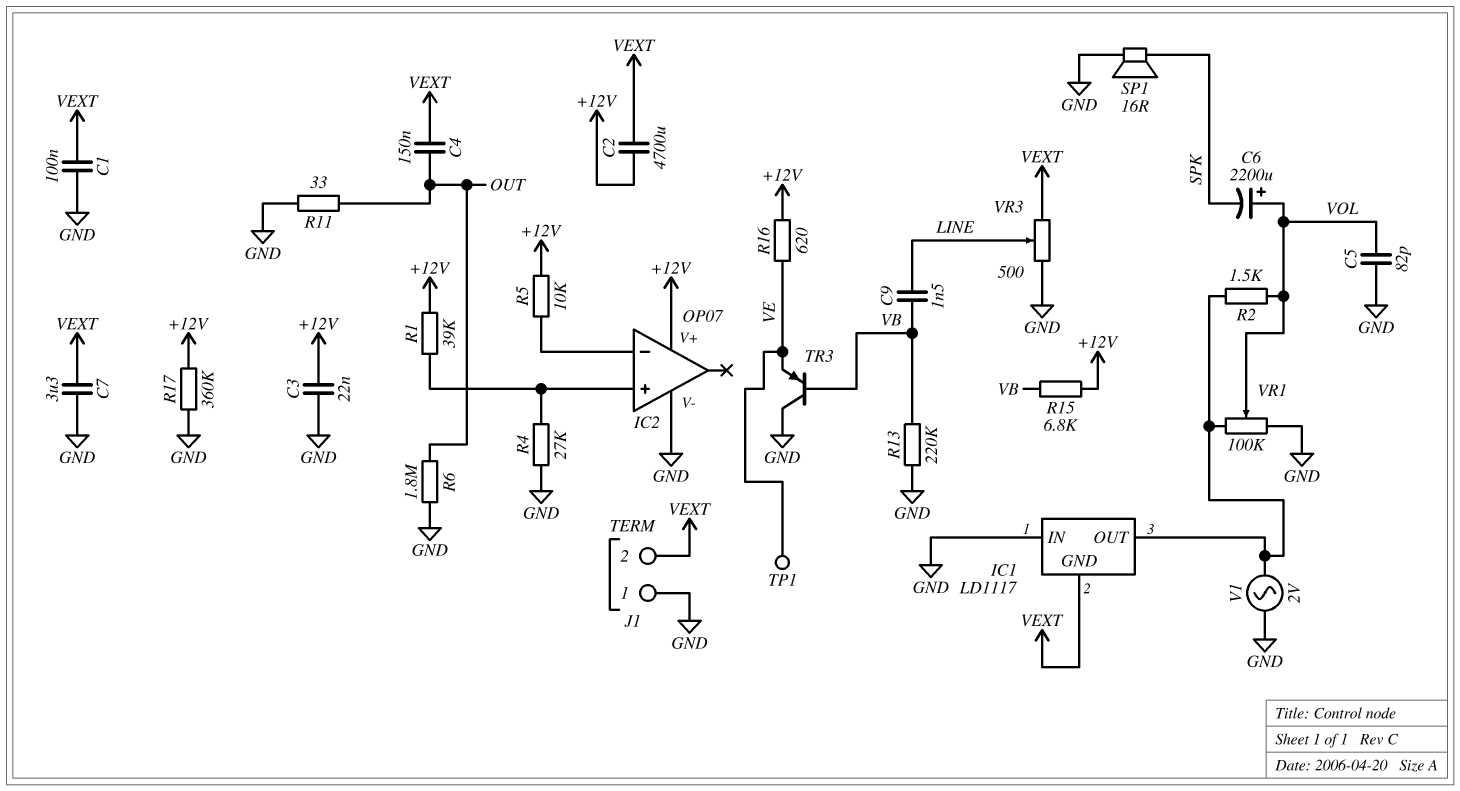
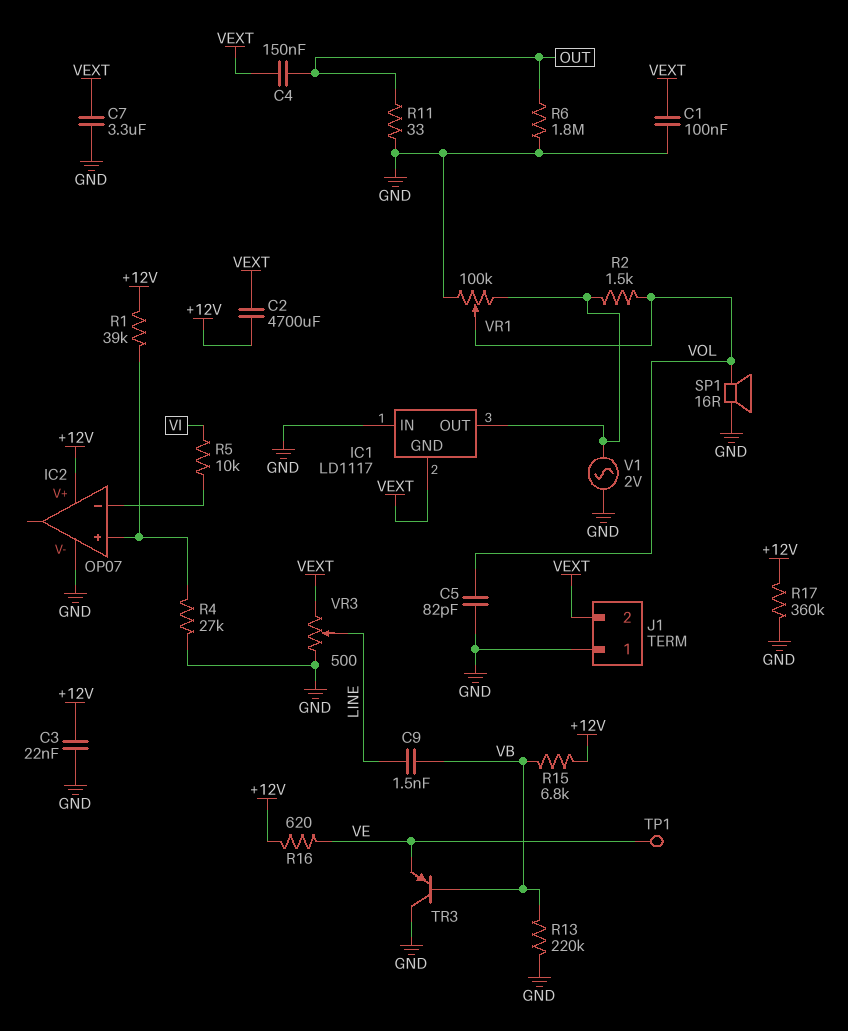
C6: 2200uF (plus VOL, minus SPK) -> none
R5: 10k (+12V, IC2/in-) -> 10k (IC2/in-, VI)
SP1: speaker 16R (GND, SPK) -> speaker 16R (GND, VOL)

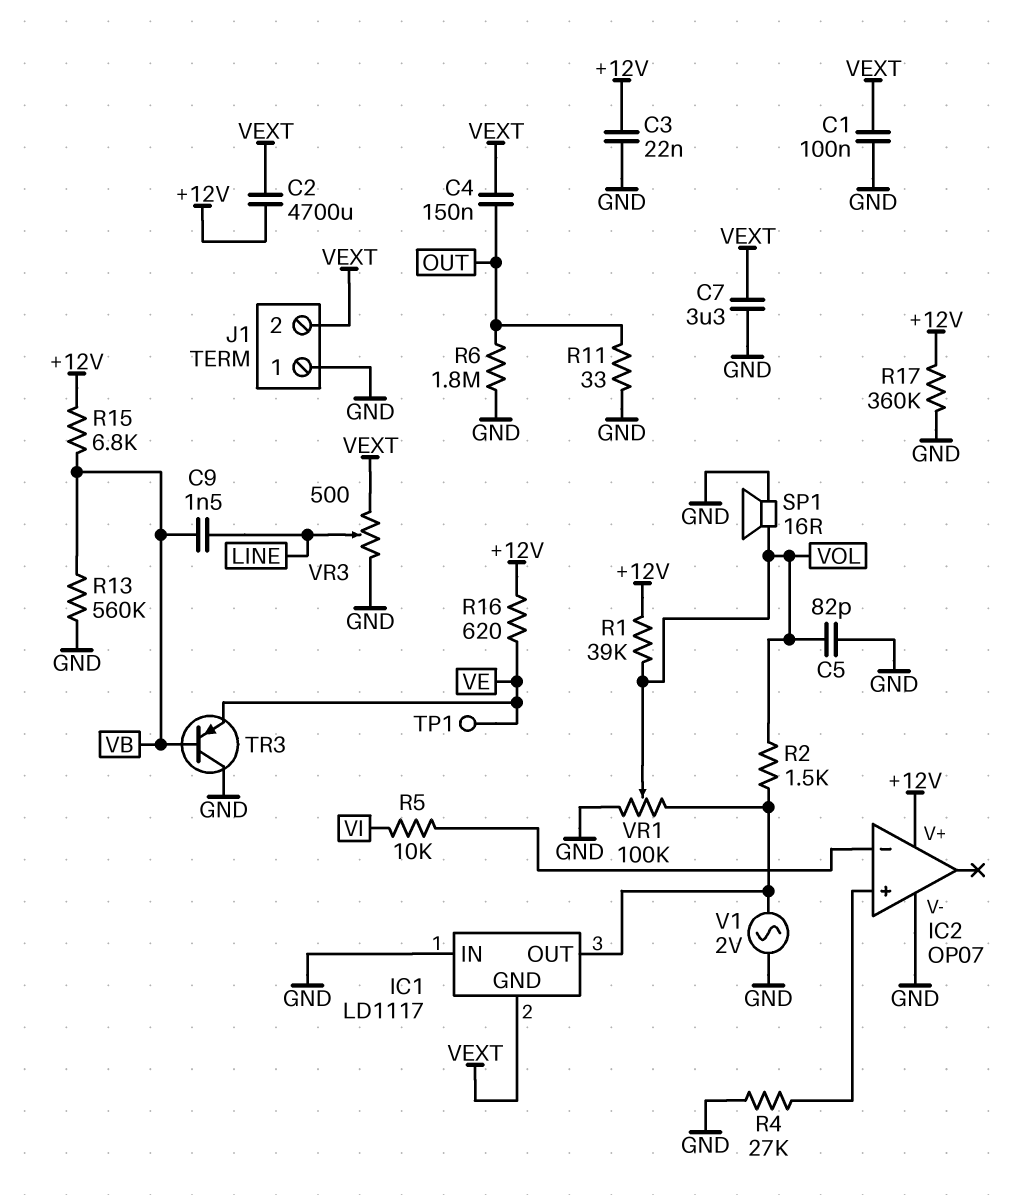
R1: 39k (+12V, IC2/in+) -> 39k (+12V, VOL)
R13: 220k (GND, VB) -> 560k (GND, VB)

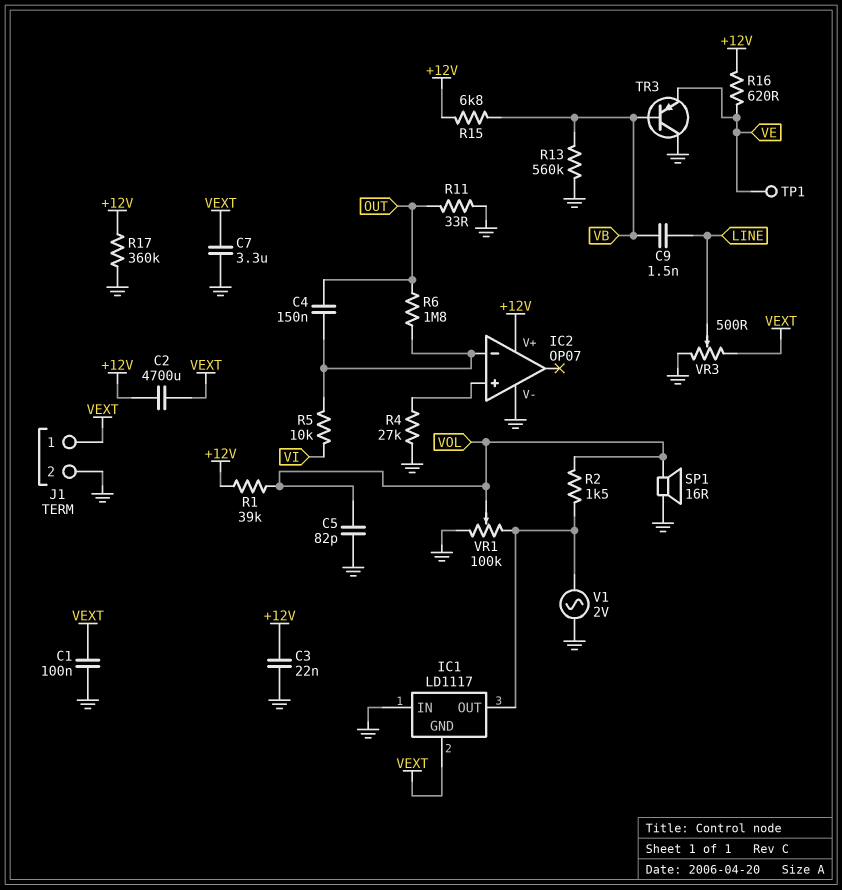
C4: 150nF (OUT, VEXT) -> 150nF (IC2/in-, OUT)
J1 pin 1: GND -> VEXT
J1 pin 2: VEXT -> GND
R6: 1.8M (GND, OUT) -> 1.8M (IC2/in-, OUT)

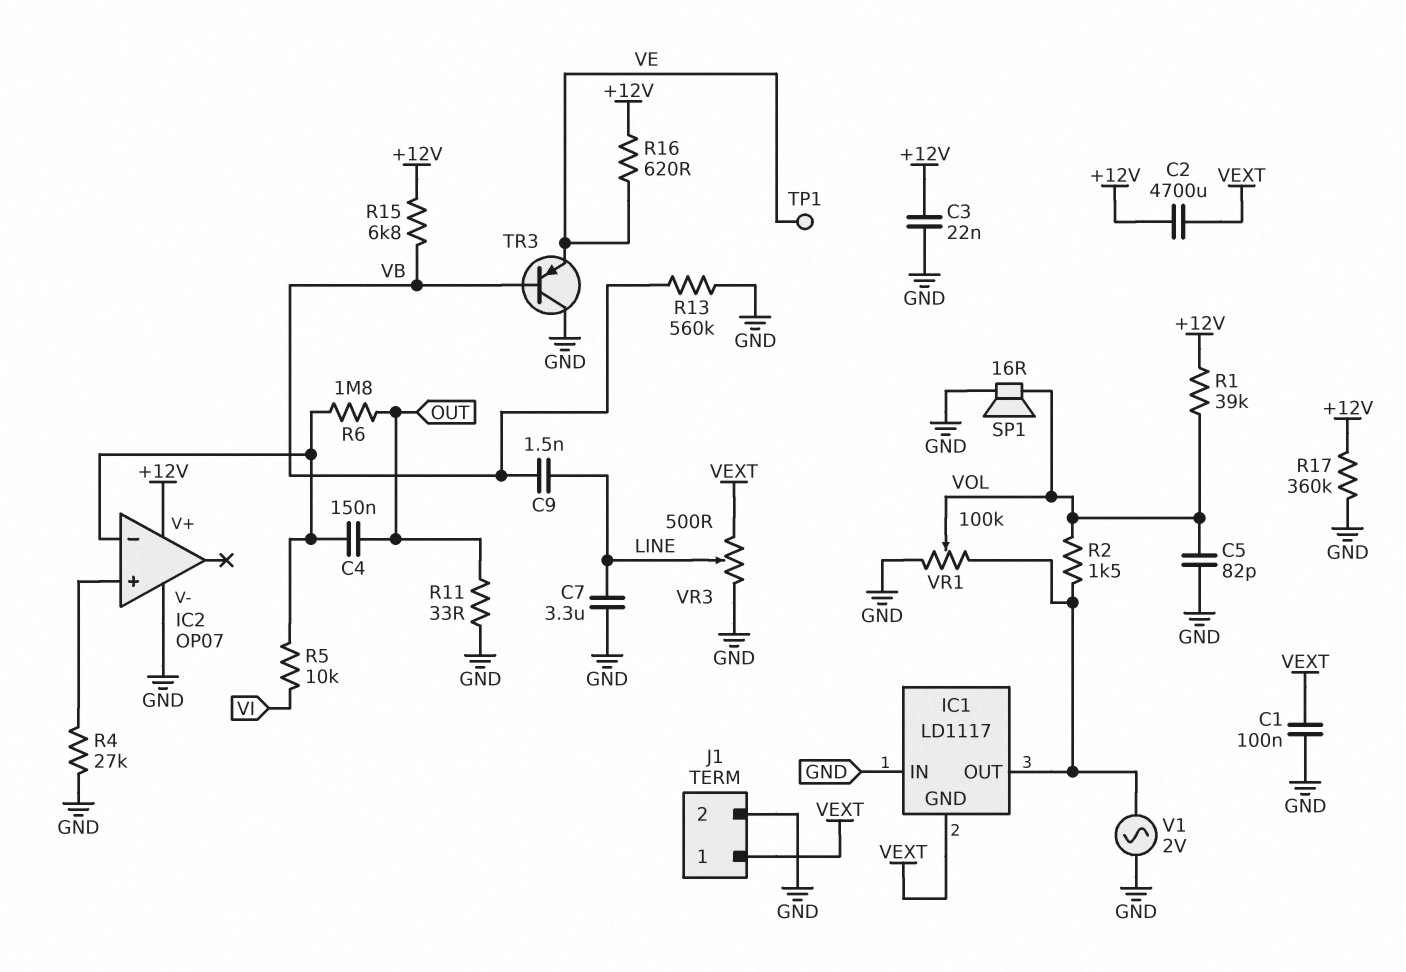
C7: 3.3uF (GND, VEXT) -> 3.3uF (GND, LINE)

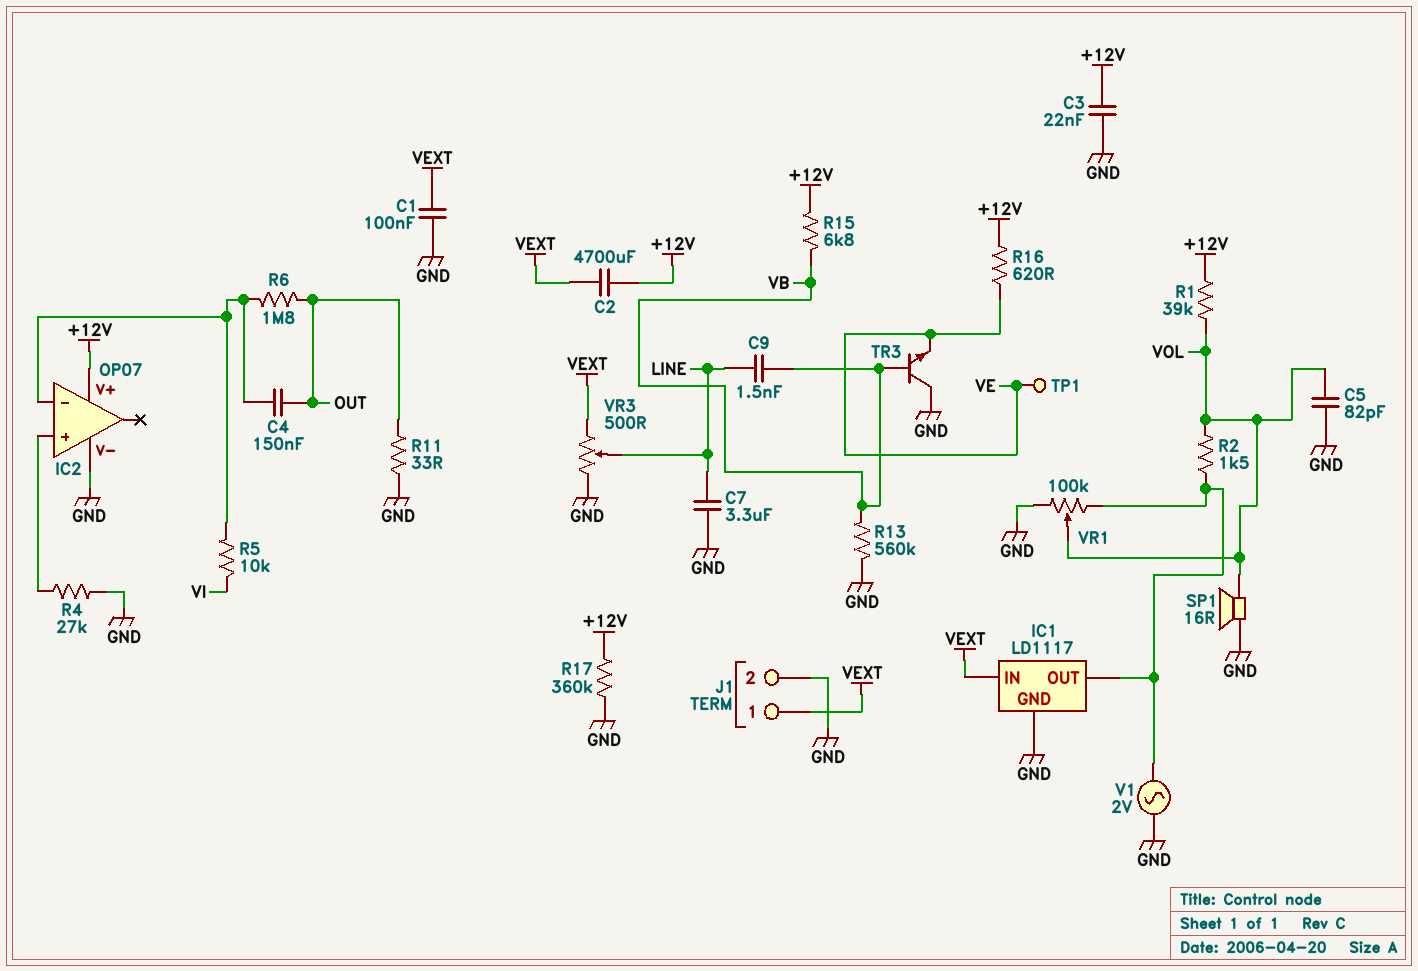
IC1 pin GND: VEXT -> GND
IC1 pin IN: GND -> VEXT
TR3: PNP (B VB, C GND, E VE) -> NPN (B VB, C GND, E VE)

